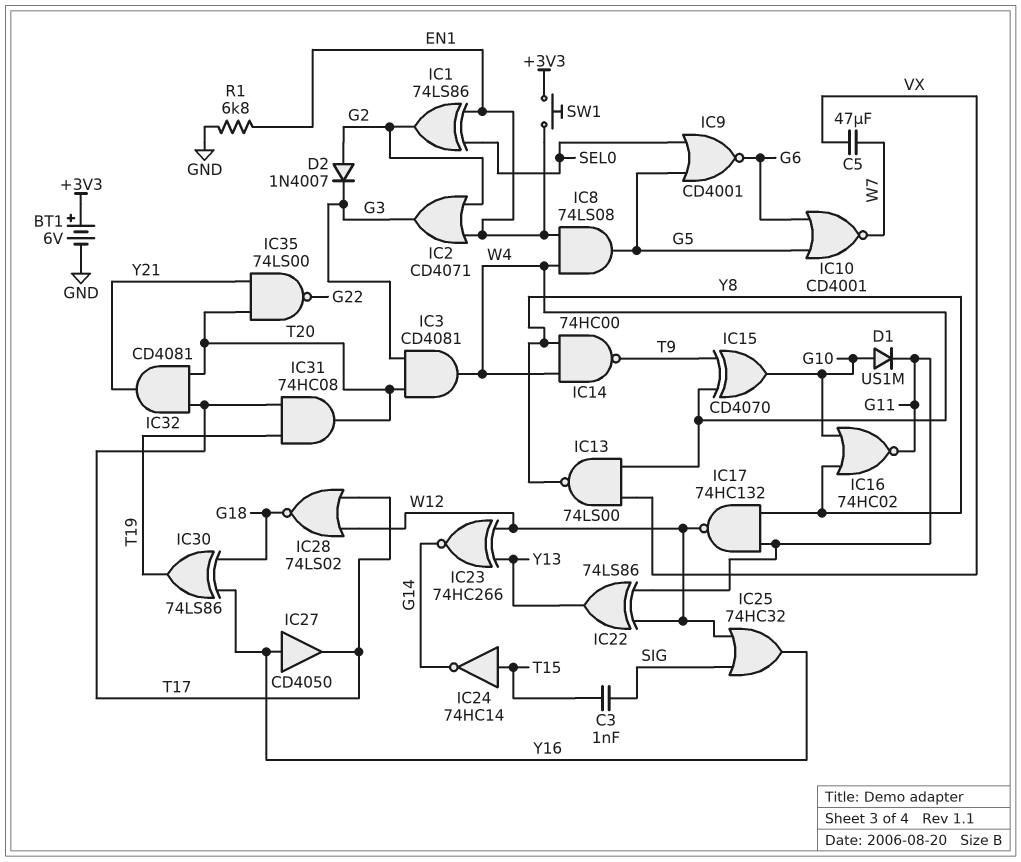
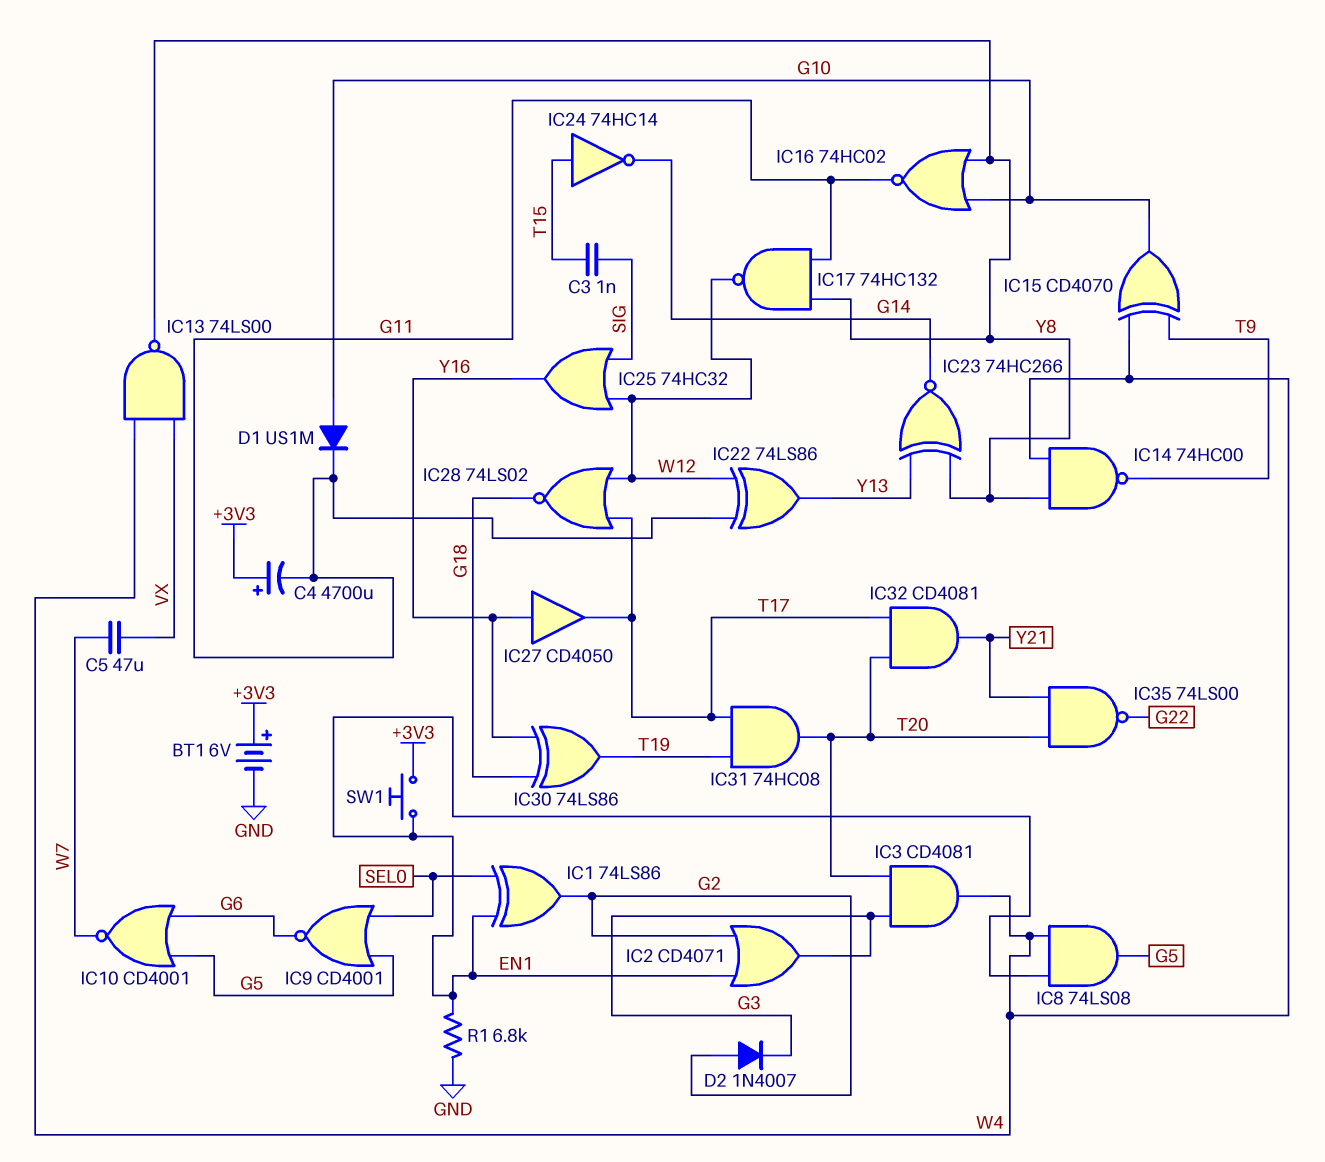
C4: none -> 4700uF (plus +3V3, minus G11)
IC23: XNOR 74HC266 (in W12, in Y13, out G14) -> XNOR 74HC266 (in Y8, in Y13, out G14)

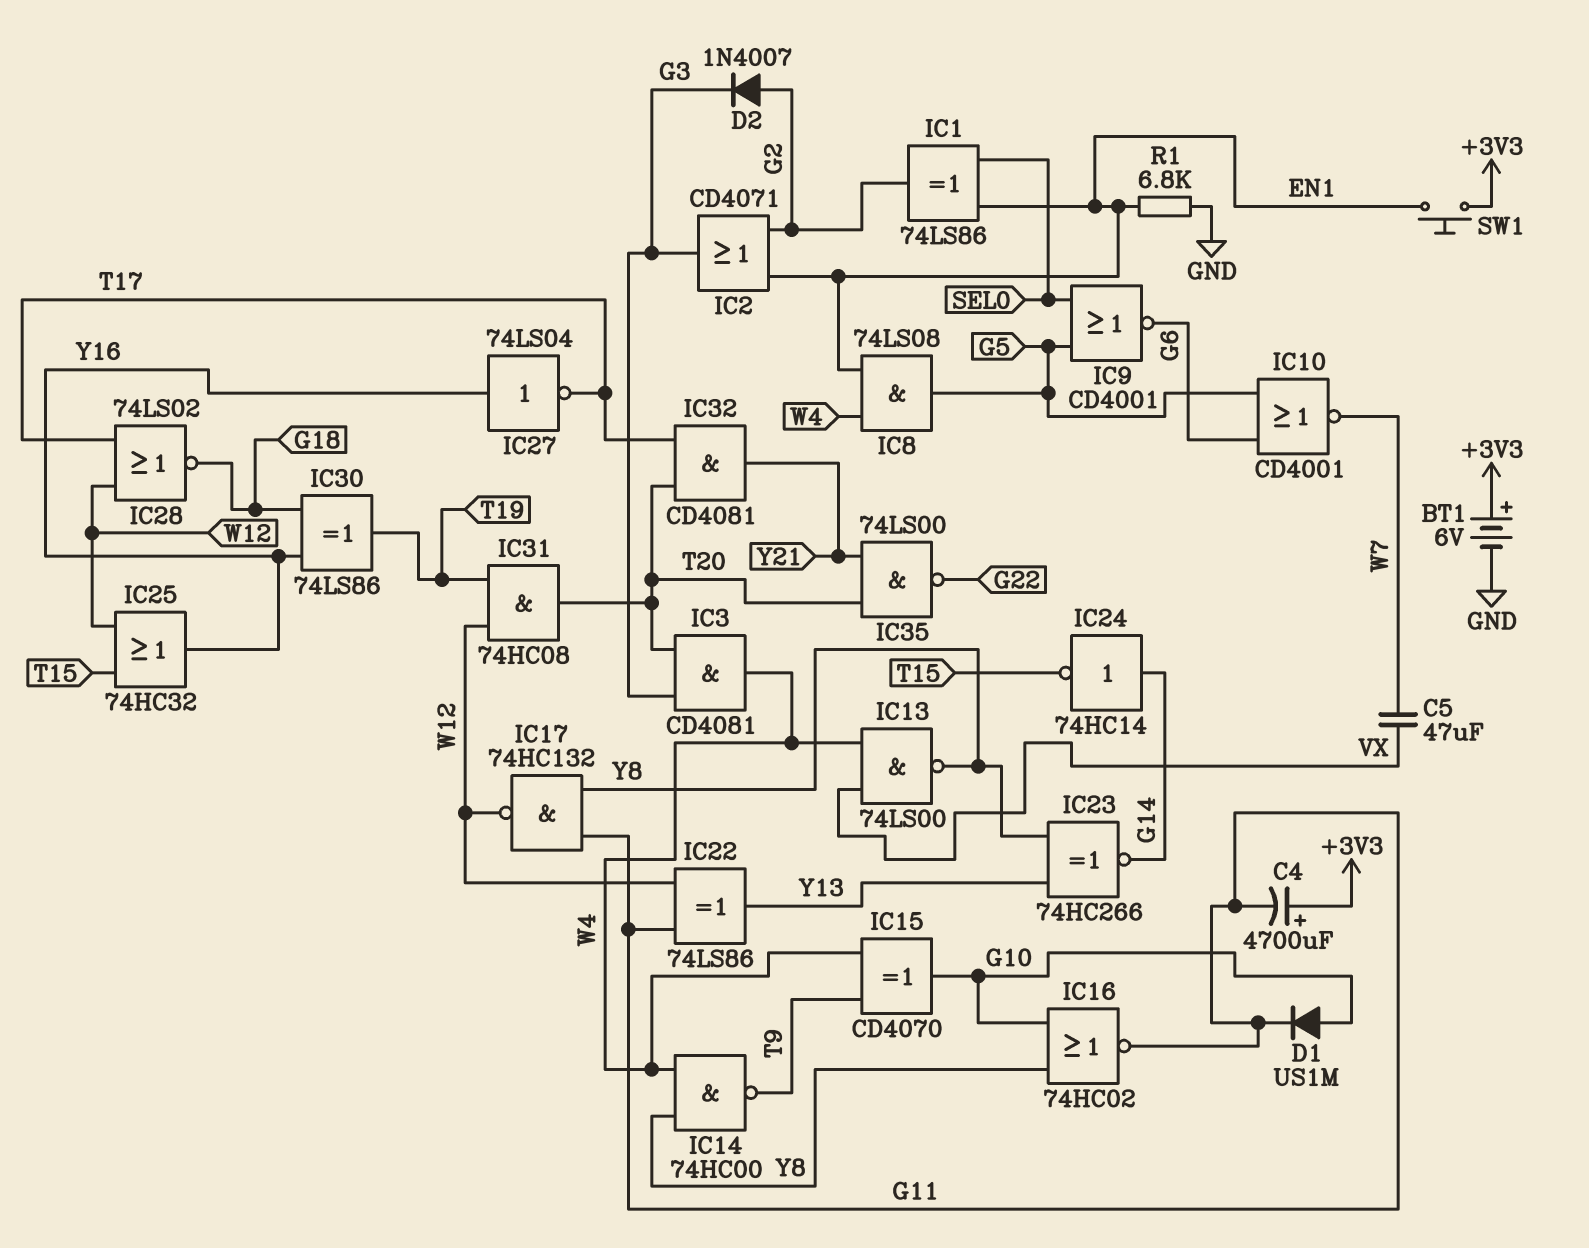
C3: 1nF (SIG, T15) -> none
IC24: NOT 74HC14 (in T15, out G14) -> NOT 74HC14 (in G14, out T15)
IC25: OR 74HC32 (in SIG, in W12, out Y16) -> OR 74HC32 (in T15, in W12, out Y16)
IC27: buffer CD4050 (in Y16, out T17) -> NOT 74LS04 (in Y16, out T17)
IC31: AND 74HC08 (in T17, in T19, out T20) -> AND 74HC08 (in T19, in W12, out T20)

